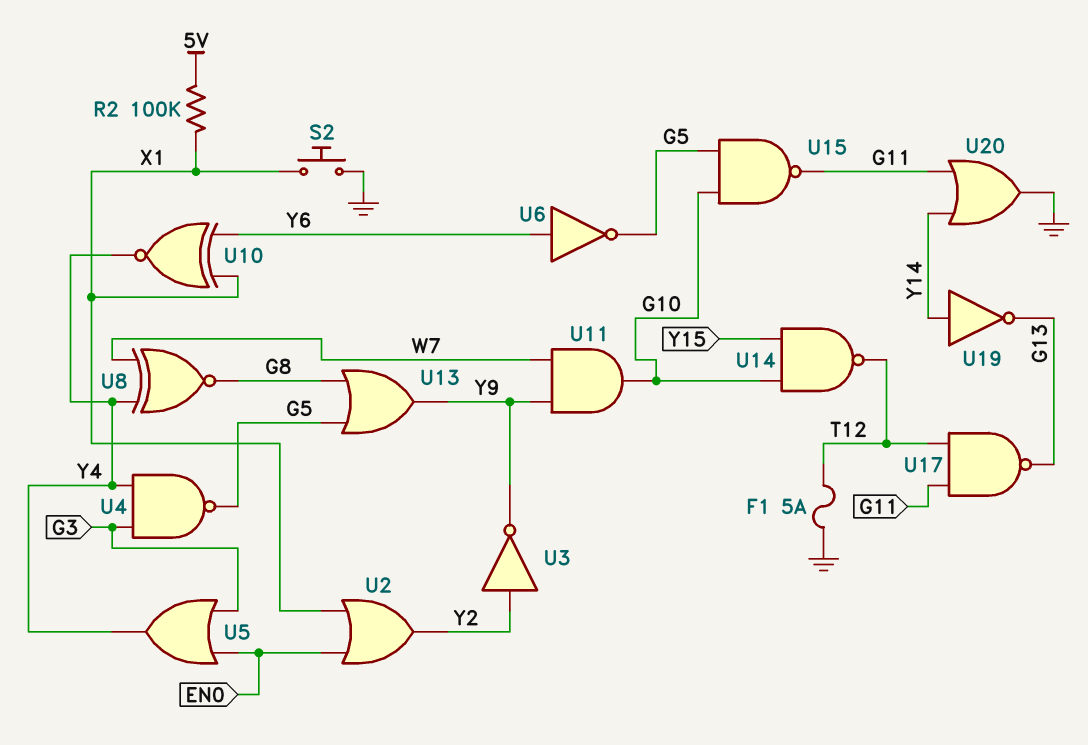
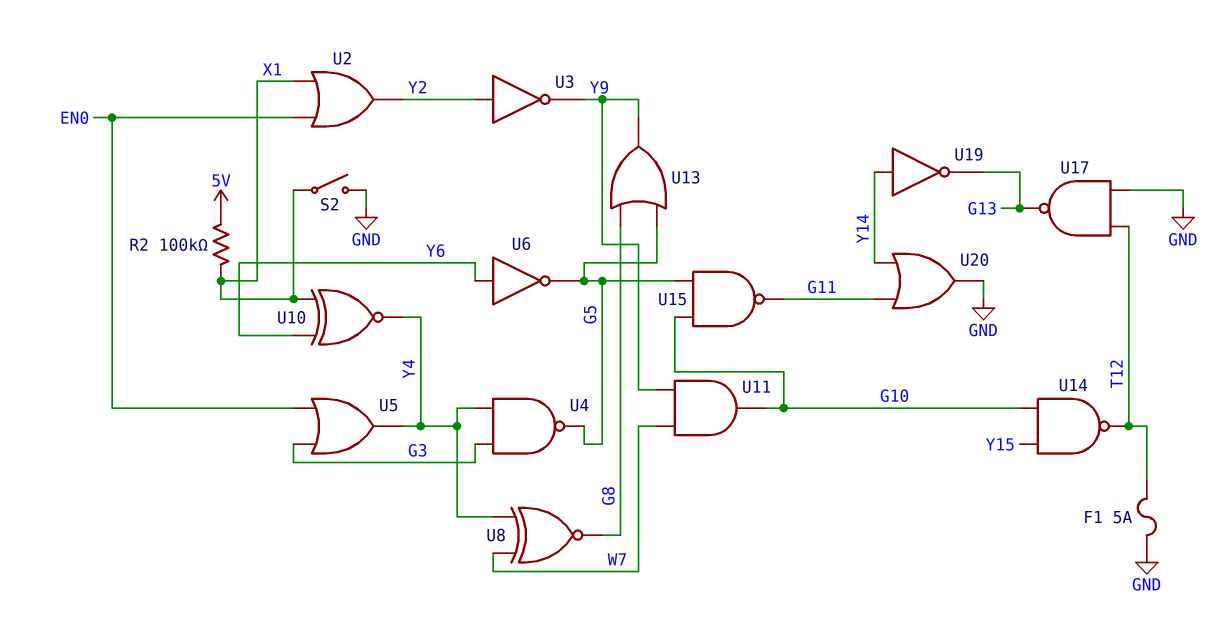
S2: button (GND, X1) -> switch (GND, X1)
U17: NAND (in G11, in T12, out G13) -> NAND (in GND, in T12, out G13)

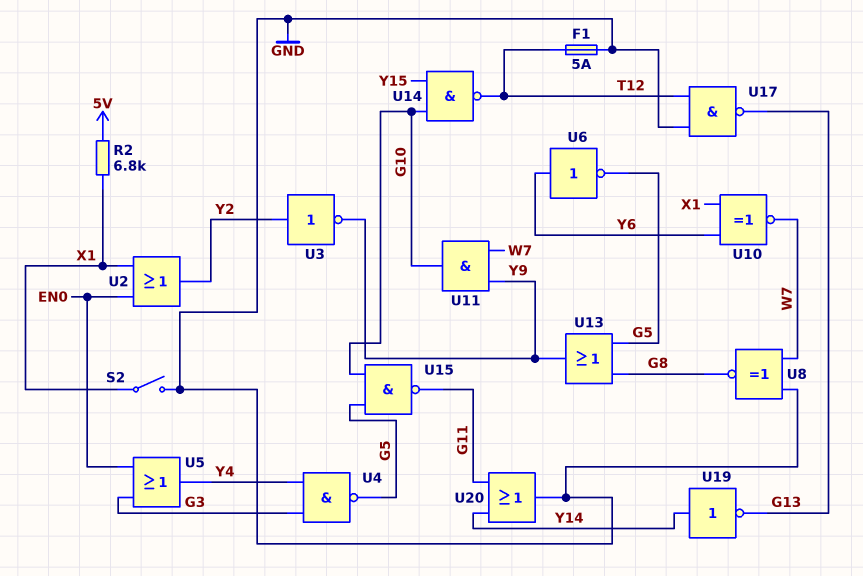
R2: 100k (5V, X1) -> 6.8k (5V, X1)
U8: XNOR (in W7, in Y4, out G8) -> XNOR (in GND, in W7, out G8)
U10: XNOR (in X1, in Y6, out Y4) -> XNOR (in X1, in Y6, out W7)

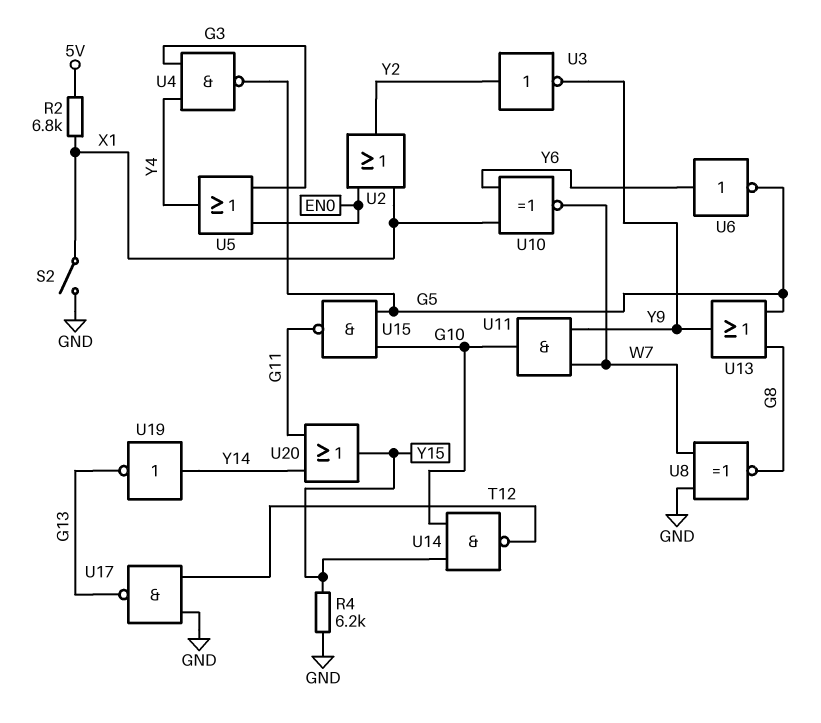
F1: 5A (GND, T12) -> none
R4: none -> 6.2k (GND, Y15)
U20: OR (in G11, in Y14, out GND) -> OR (in G11, in Y14, out Y15)

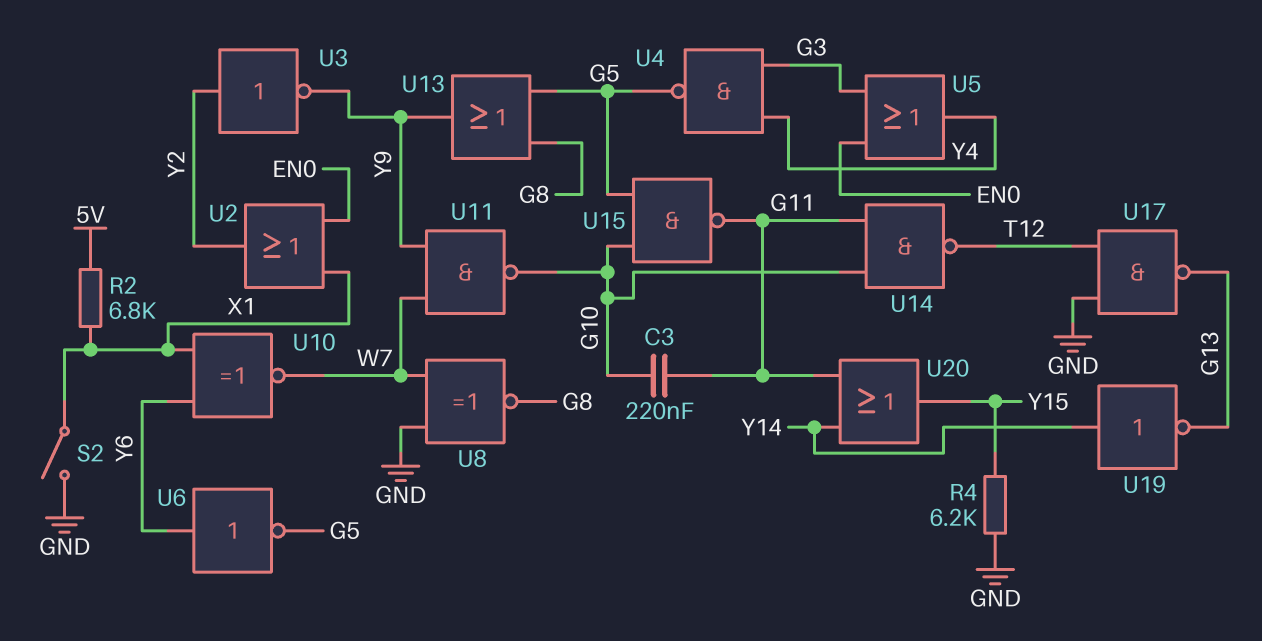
C3: none -> 220nF (G10, G11)
U11: AND (in W7, in Y9, out G10) -> NAND (in W7, in Y9, out G10)
U14: NAND (in G10, in Y15, out T12) -> NAND (in G10, in G11, out T12)

